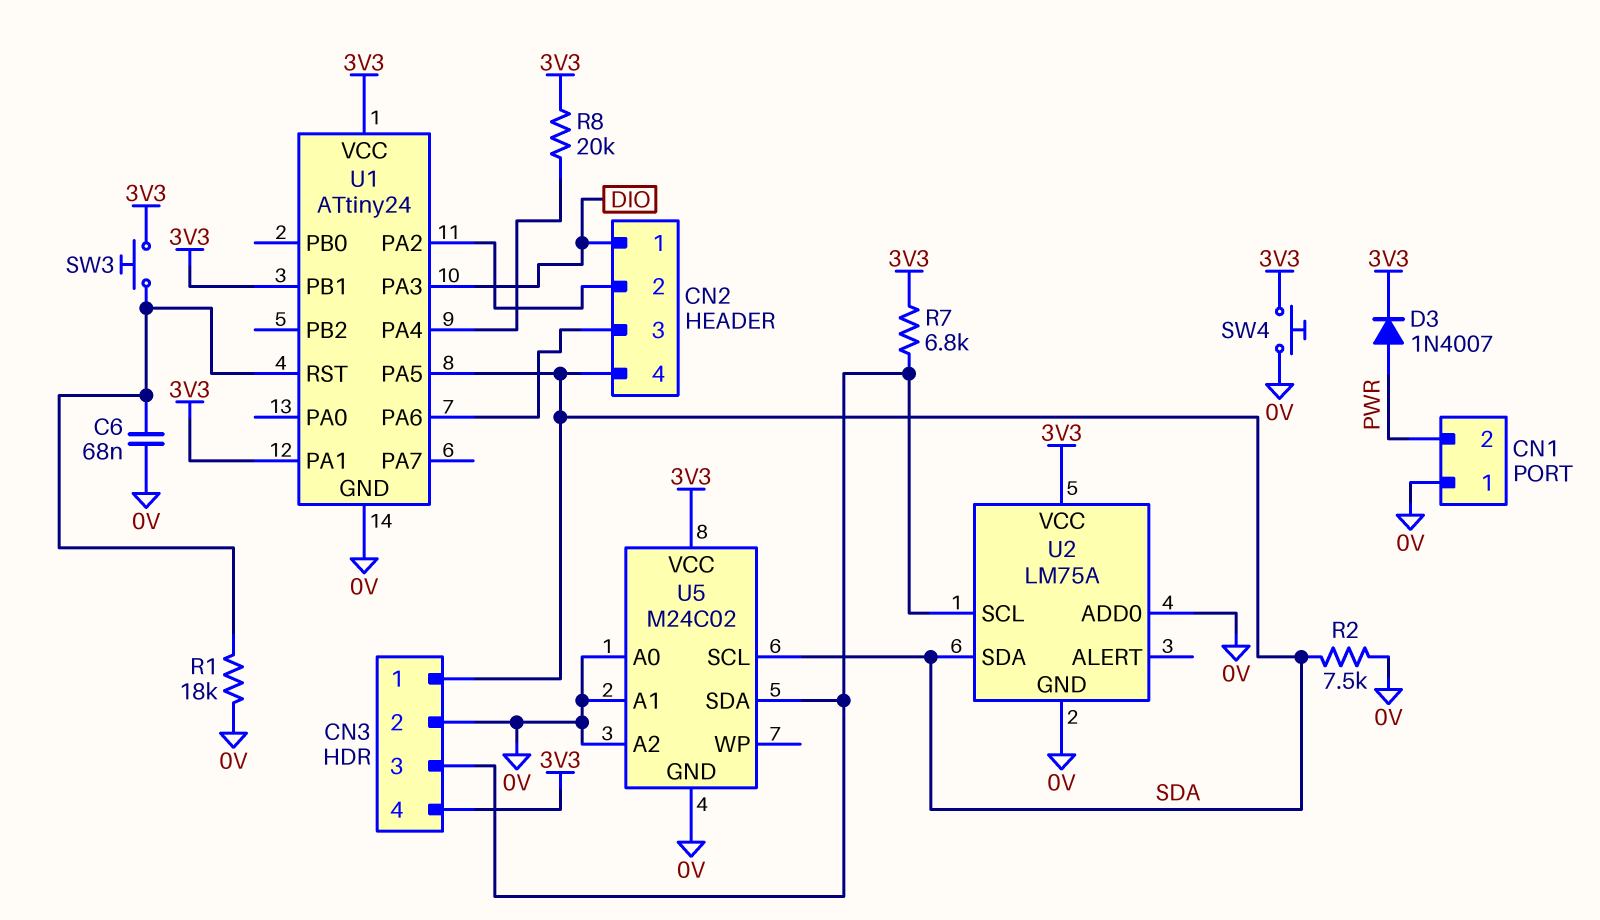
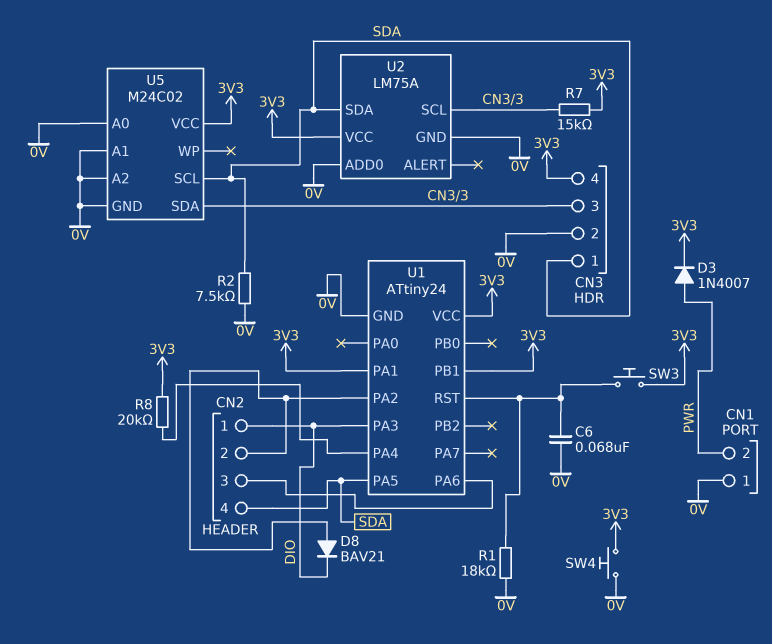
D8: none -> diode BAV21 (A CN2/2, K DIO)
R7: 6.8k (3V3, CN3/3) -> 15k (3V3, CN3/3)

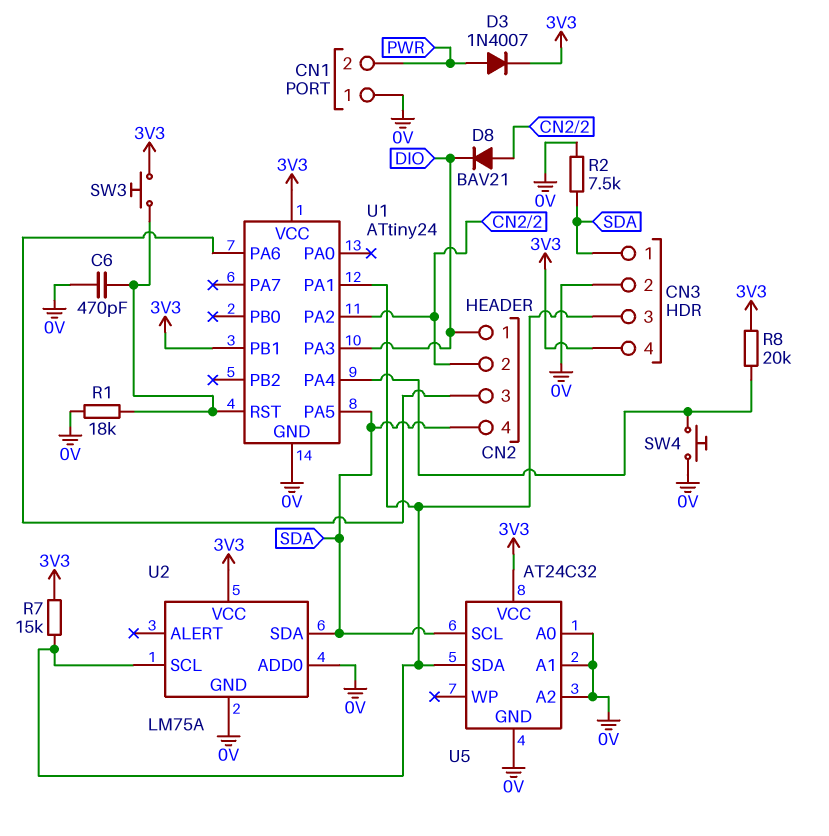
C6: 68nF (0V, U1/RST) -> 470pF (0V, U1/RST)
SW4: button (0V, 3V3) -> button (0V, U1/PA4)
U1 pin PA1: 3V3 -> CN3/3
U5: M24C02 -> AT24C32

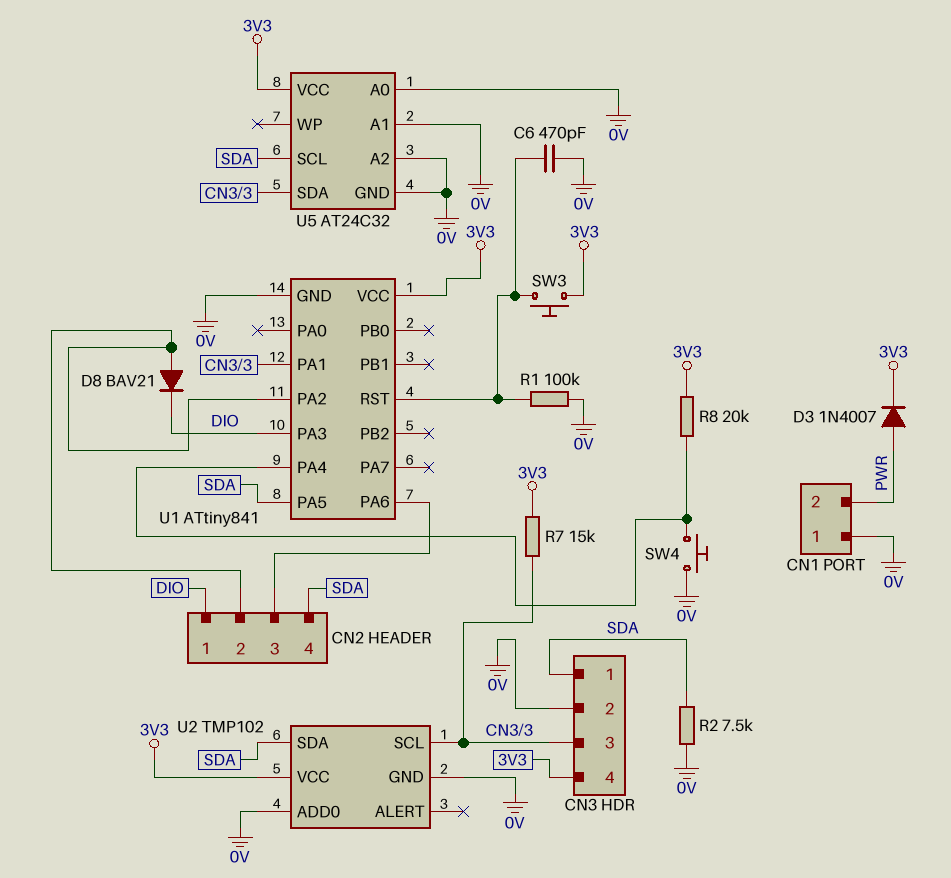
R1: 18k (0V, U1/RST) -> 100k (0V, U1/RST)
U1: ATtiny24 -> ATtiny841
U1 pin PB1: 3V3 -> none
U2: LM75A -> TMP102

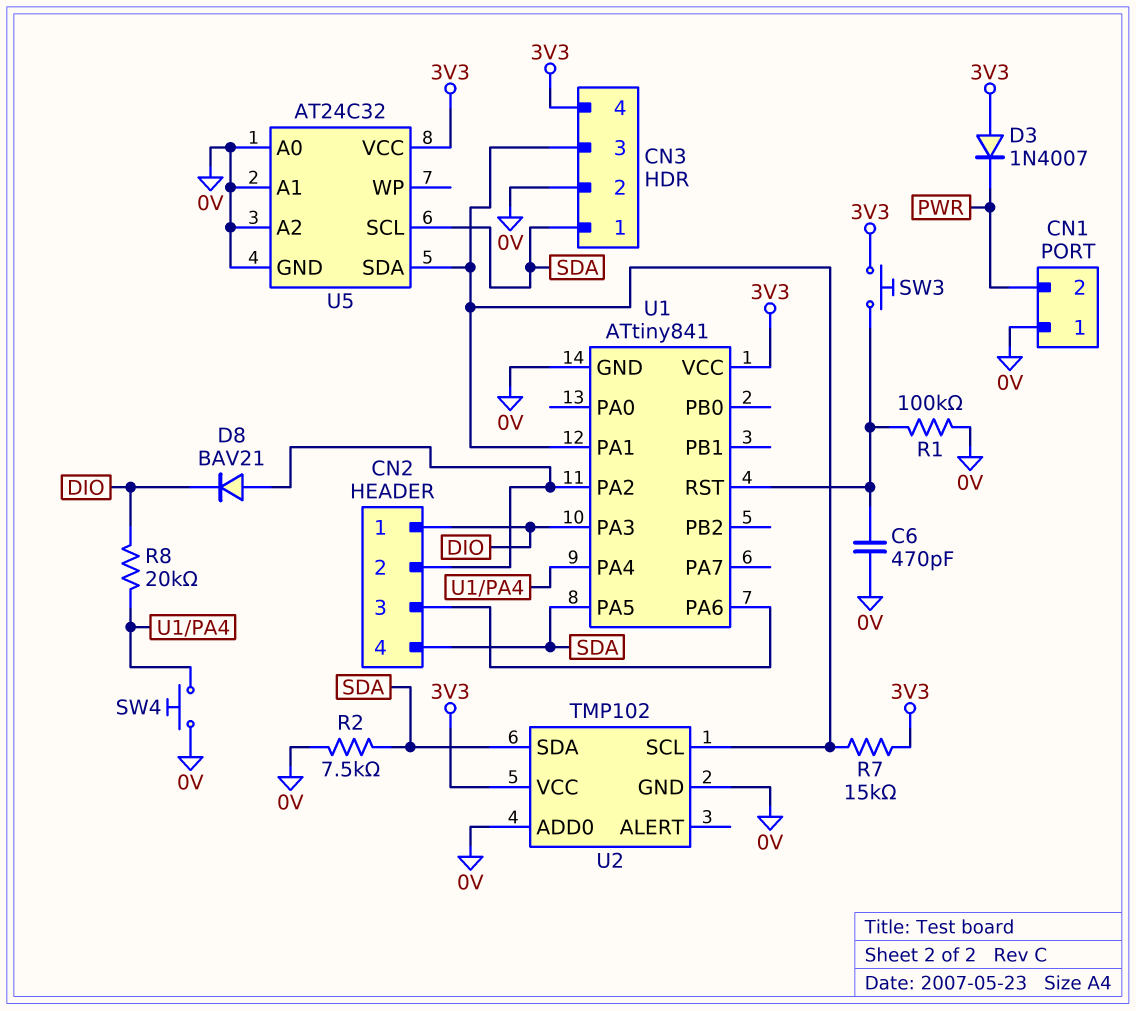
D3: diode 1N4007 (A PWR, K 3V3) -> diode 1N4007 (A 3V3, K PWR)
R8: 20k (3V3, U1/PA4) -> 20k (DIO, U1/PA4)

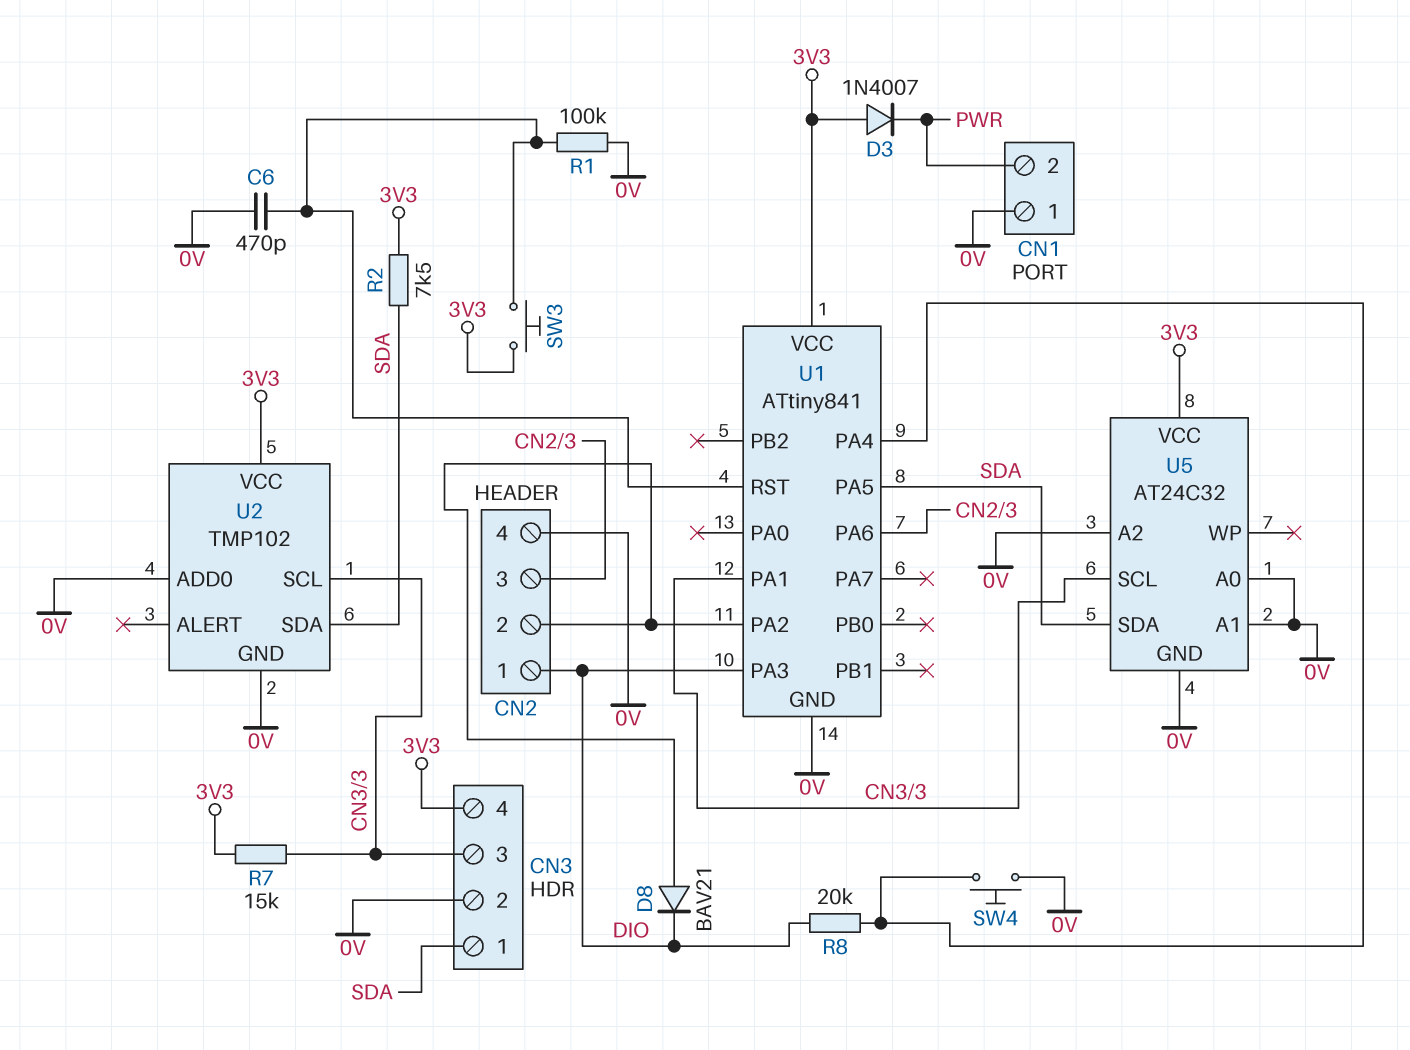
CN2 pin 4: SDA -> 0V
R2: 7.5k (0V, SDA) -> 7.5k (3V3, SDA)
U5 pin SCL: SDA -> CN3/3
U5 pin SDA: CN3/3 -> SDA

